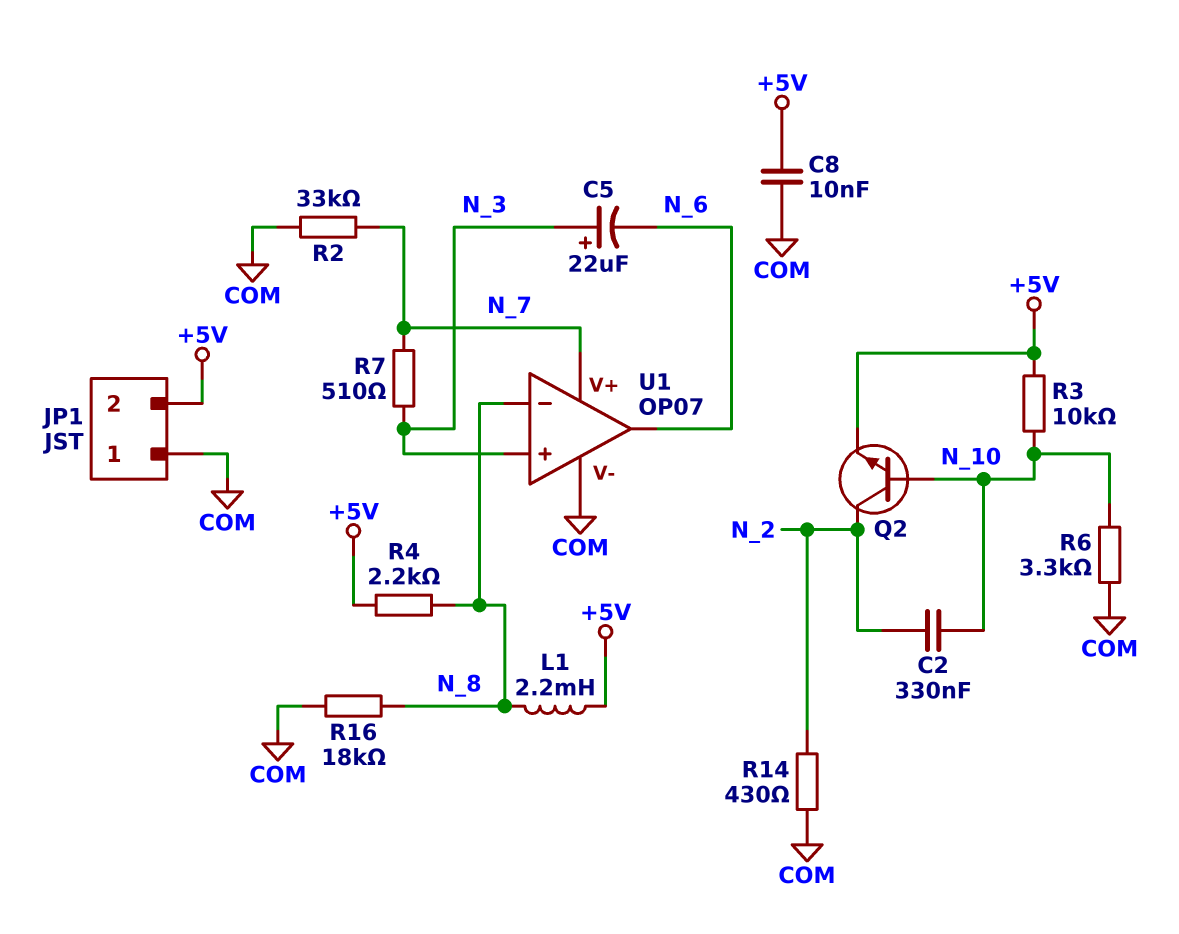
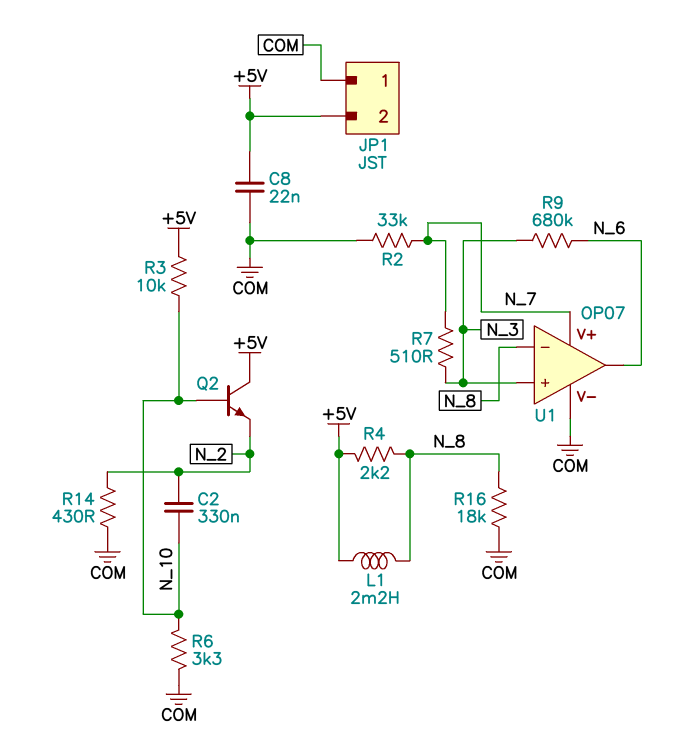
C5: 22uF (plus N_3, minus N_6) -> none
C8: 10nF (+5V, COM) -> 22nF (+5V, COM)
Q2: NPN (B N_10, C N_2, E +5V) -> NPN (B N_10, C +5V, E N_2)
R9: none -> 680k (N_3, N_6)

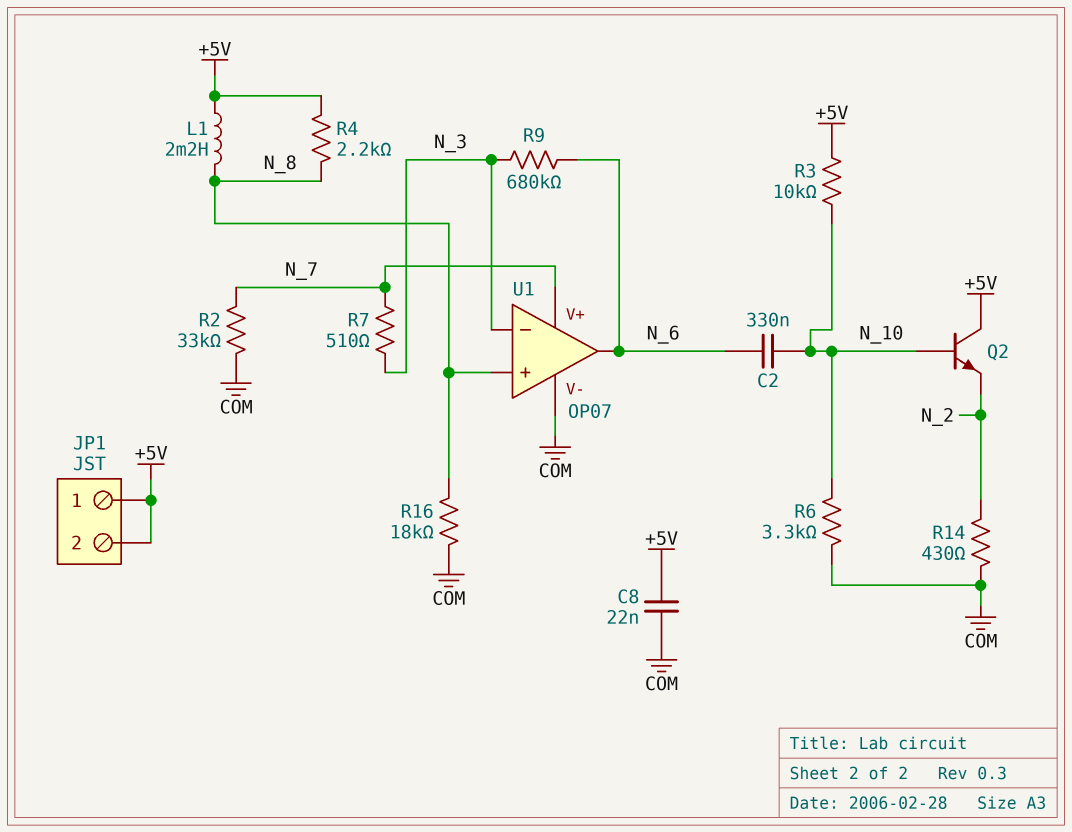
C2: 330nF (N_2, N_10) -> 330nF (N_6, N_10)
JP1 pin 1: COM -> +5V
U1 pin in+: N_3 -> N_8
U1 pin in-: N_8 -> N_3

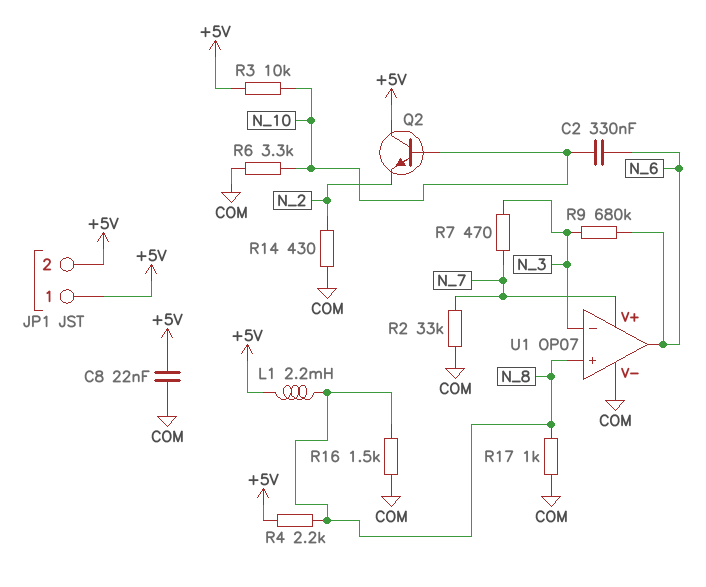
R7: 510 (N_3, N_7) -> 470 (N_3, N_7)
R16: 18k (COM, N_8) -> 1.5k (COM, N_8)
R17: none -> 1k (COM, N_8)

